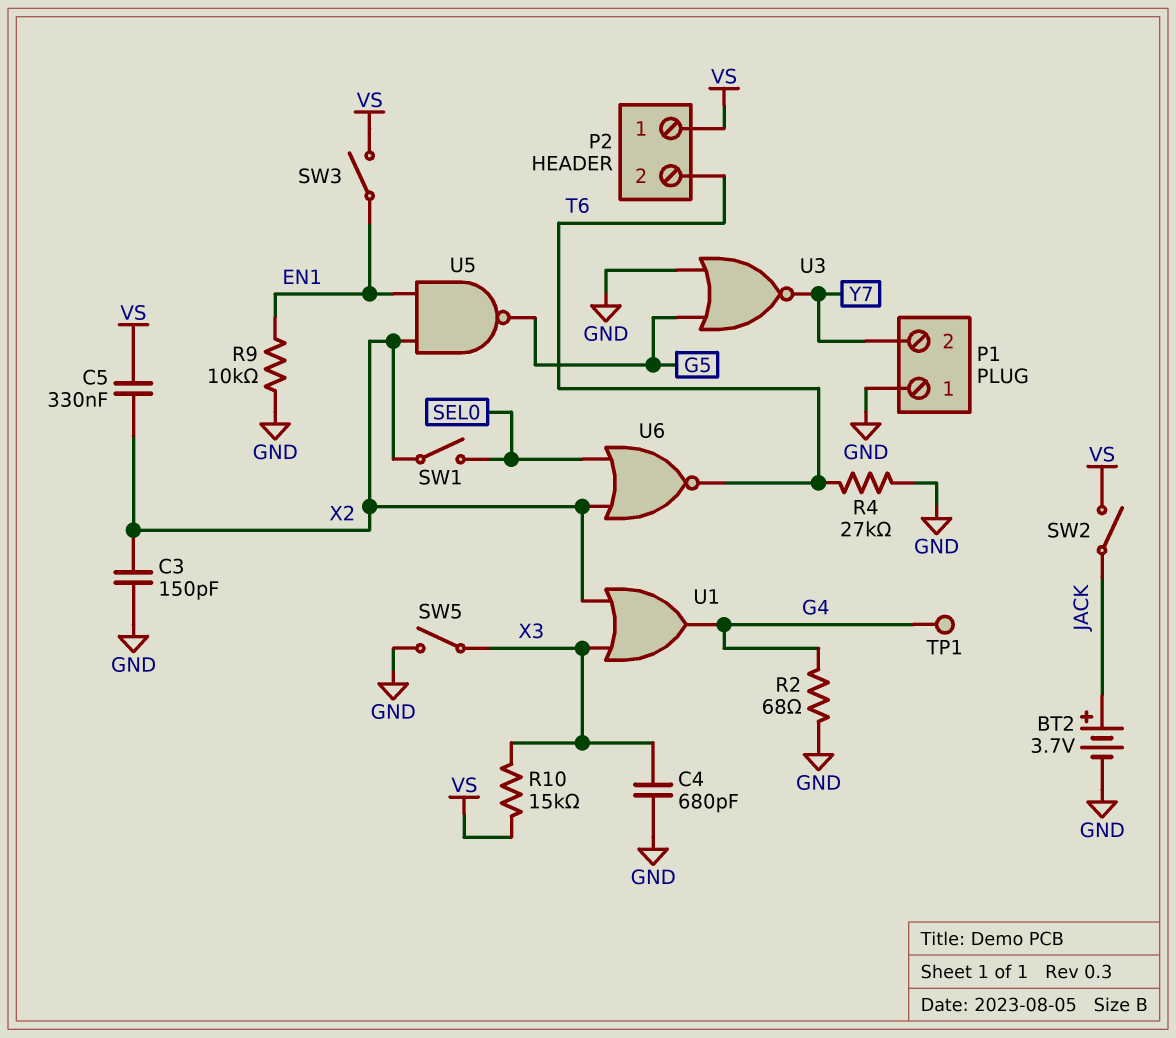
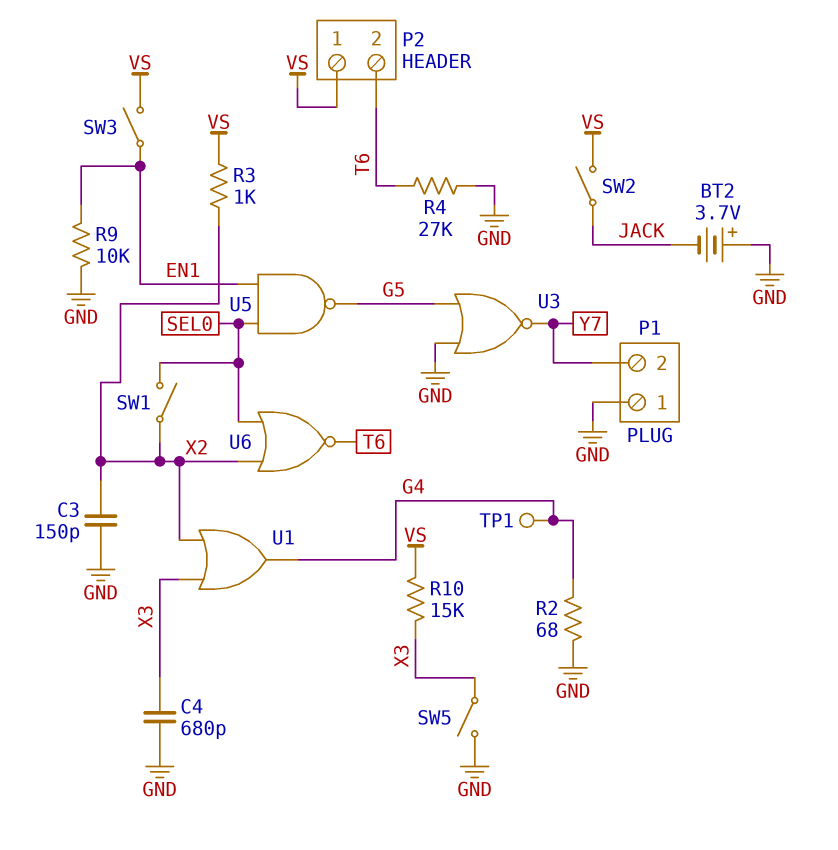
BT2: 3.7V (plus JACK, minus GND) -> 3.7V (plus GND, minus JACK)
C5: 330nF (VS, X2) -> none
R3: none -> 1k (VS, X2)
U5: NAND (in EN1, in X2, out G5) -> NAND (in EN1, in SEL0, out G5)

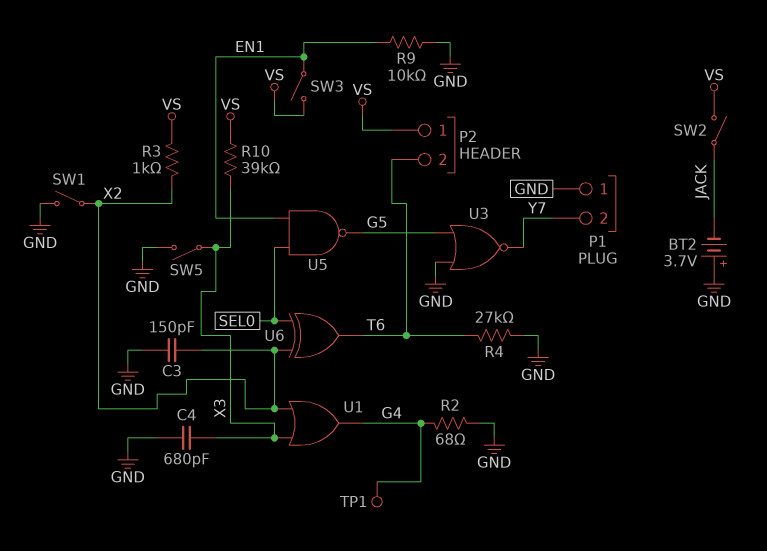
R10: 15k (VS, X3) -> 39k (VS, X3)
SW1: switch (SEL0, X2) -> switch (GND, X2)
U6: NOR (in SEL0, in X2, out T6) -> XOR (in SEL0, in X2, out T6)

